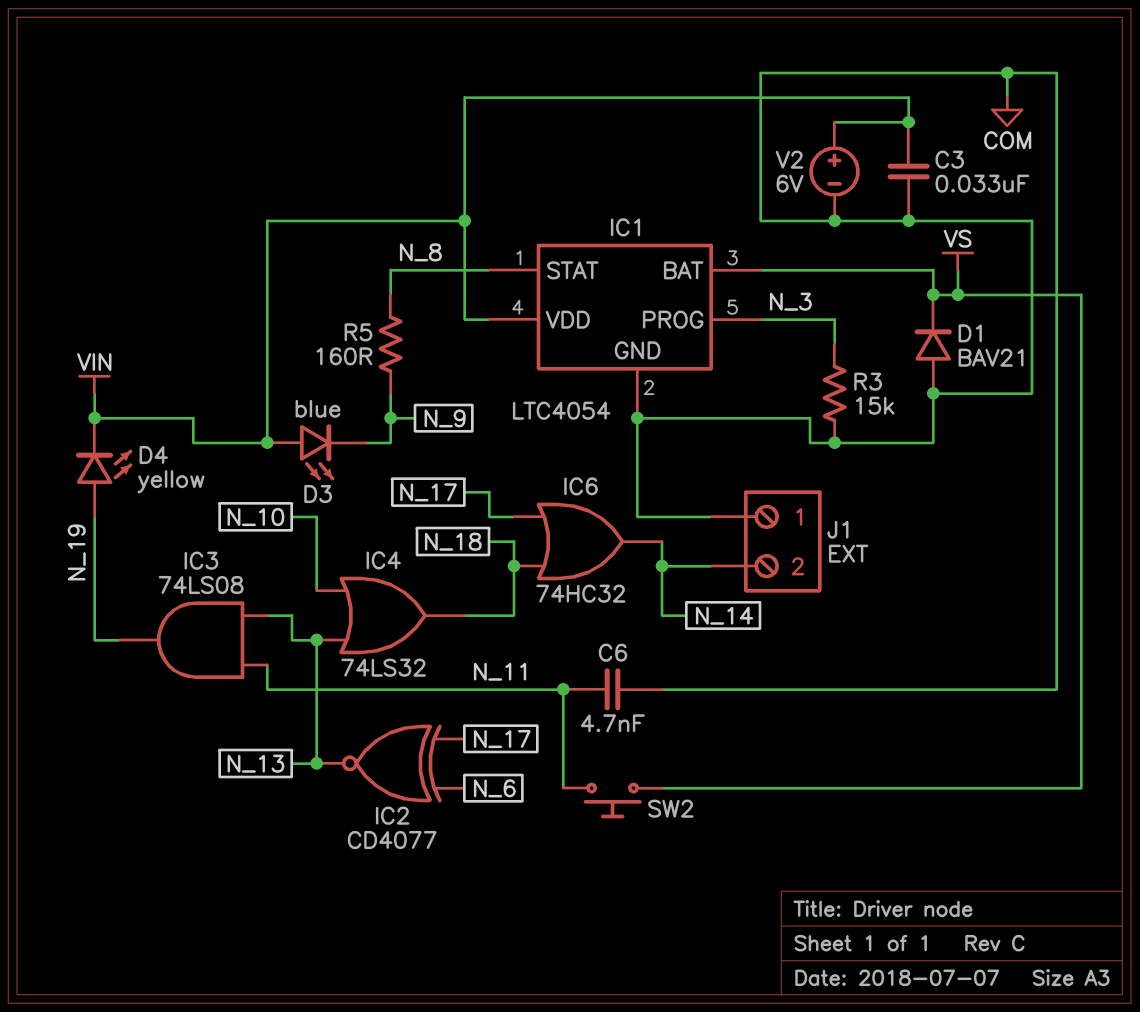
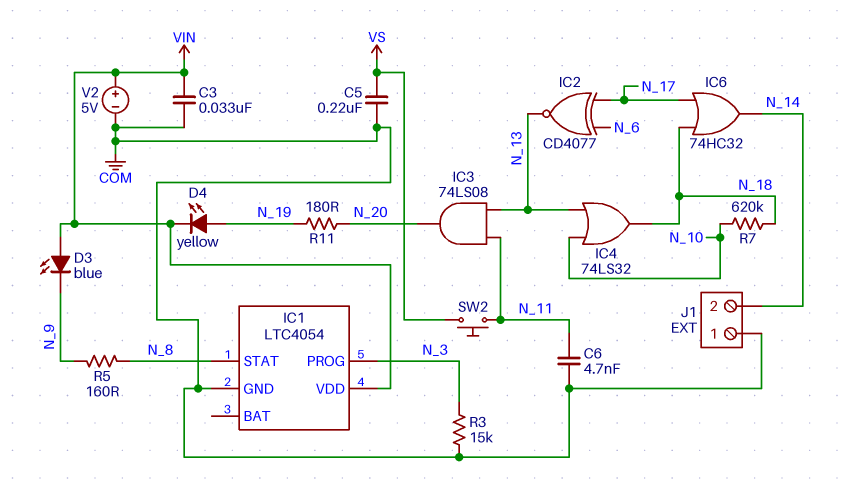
C5: none -> 220nF (COM, VS)
D1: diode BAV21 (A COM, K VS) -> none
IC1 pin BAT: VS -> none
IC3: AND 74LS08 (in N_11, in N_13, out N_19) -> AND 74LS08 (in N_11, in N_13, out N_20)
R7: none -> 620k (N_10, N_18)
R11: none -> 180 (N_19, N_20)
V2: 6V (plus VIN, minus COM) -> 5V (plus VIN, minus COM)

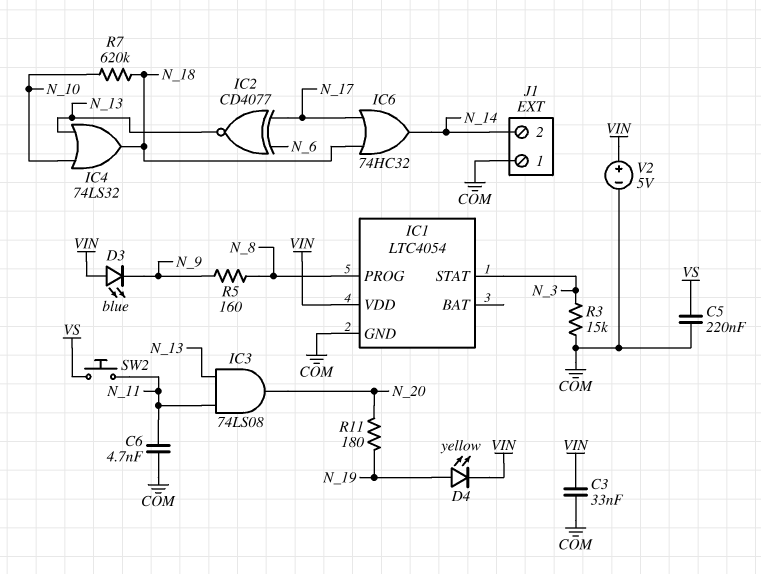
IC1 pin PROG: N_3 -> N_8
IC1 pin STAT: N_8 -> N_3

